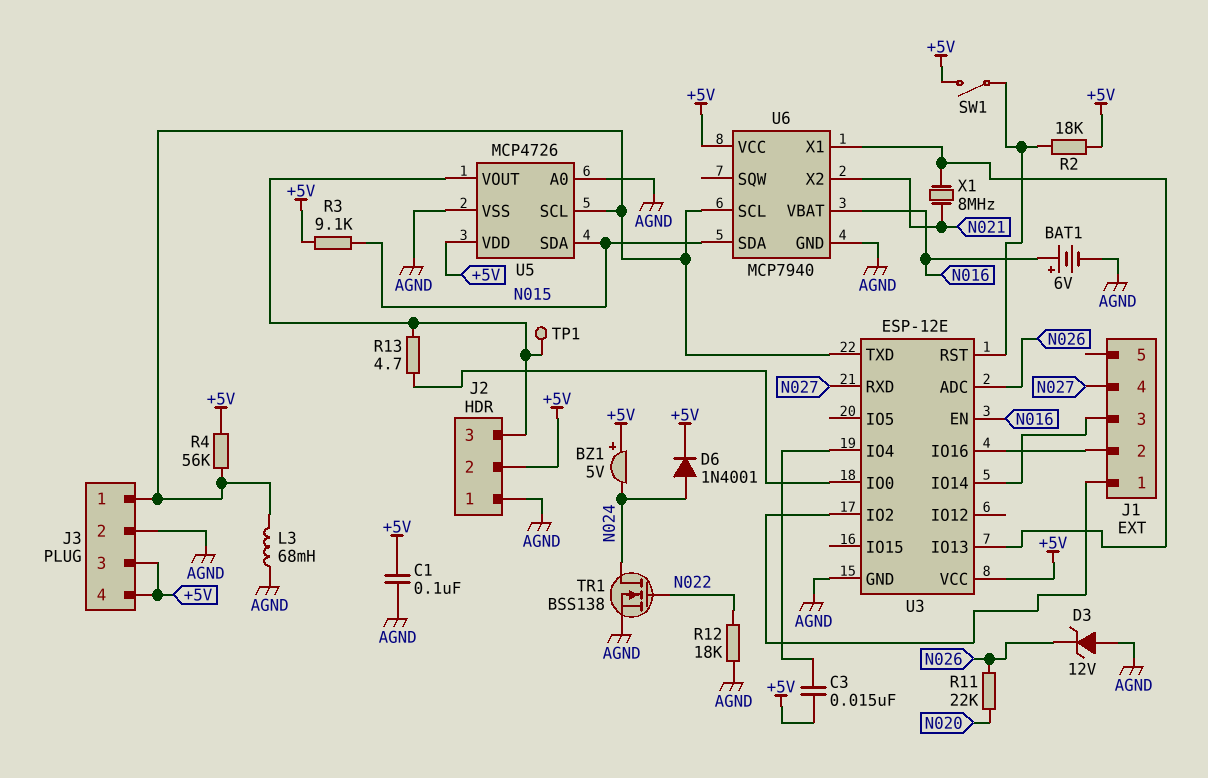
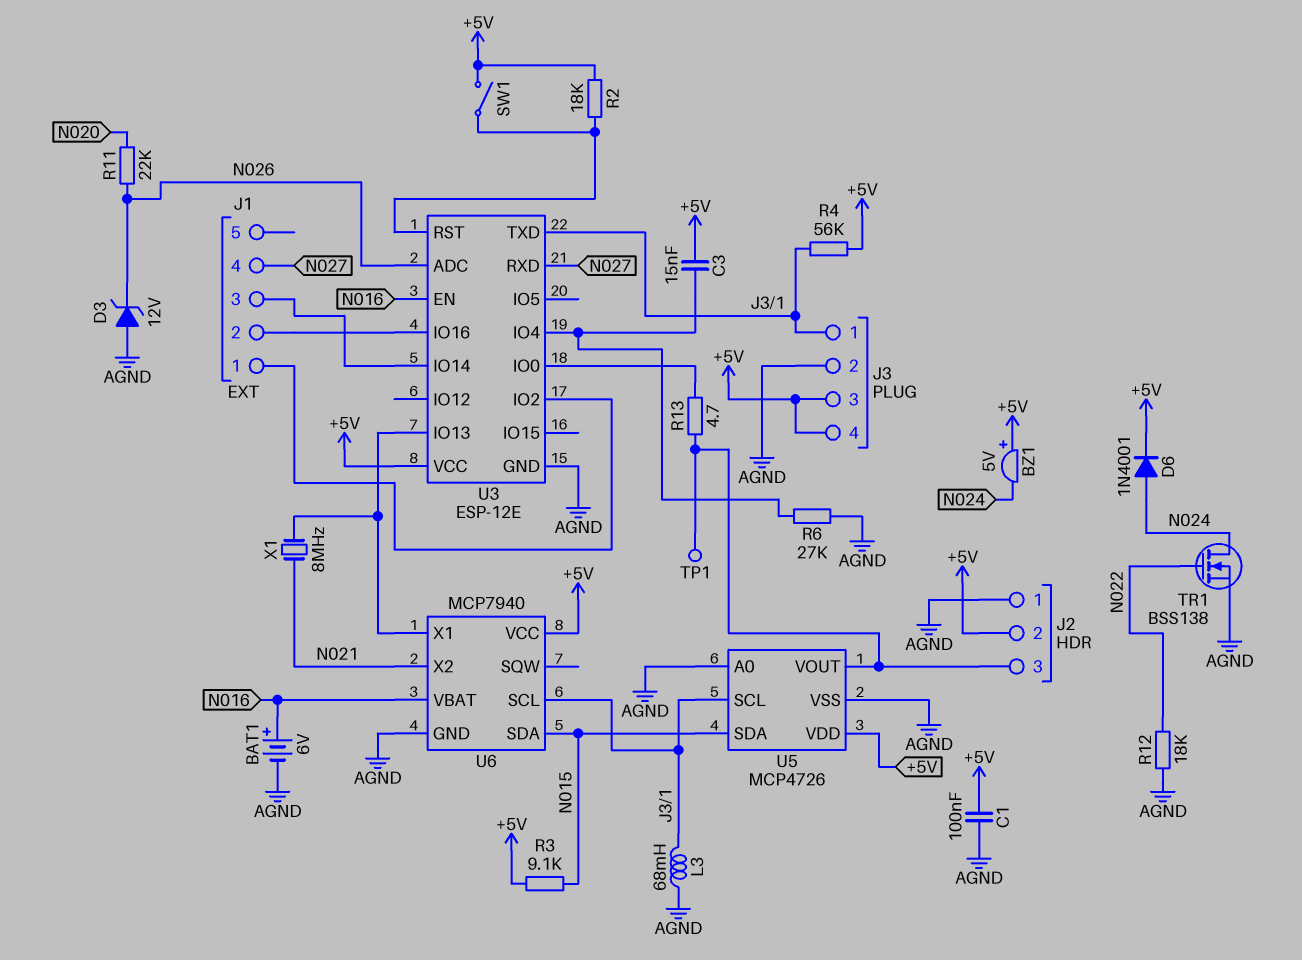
R6: none -> 27k (AGND, U3/IO4)

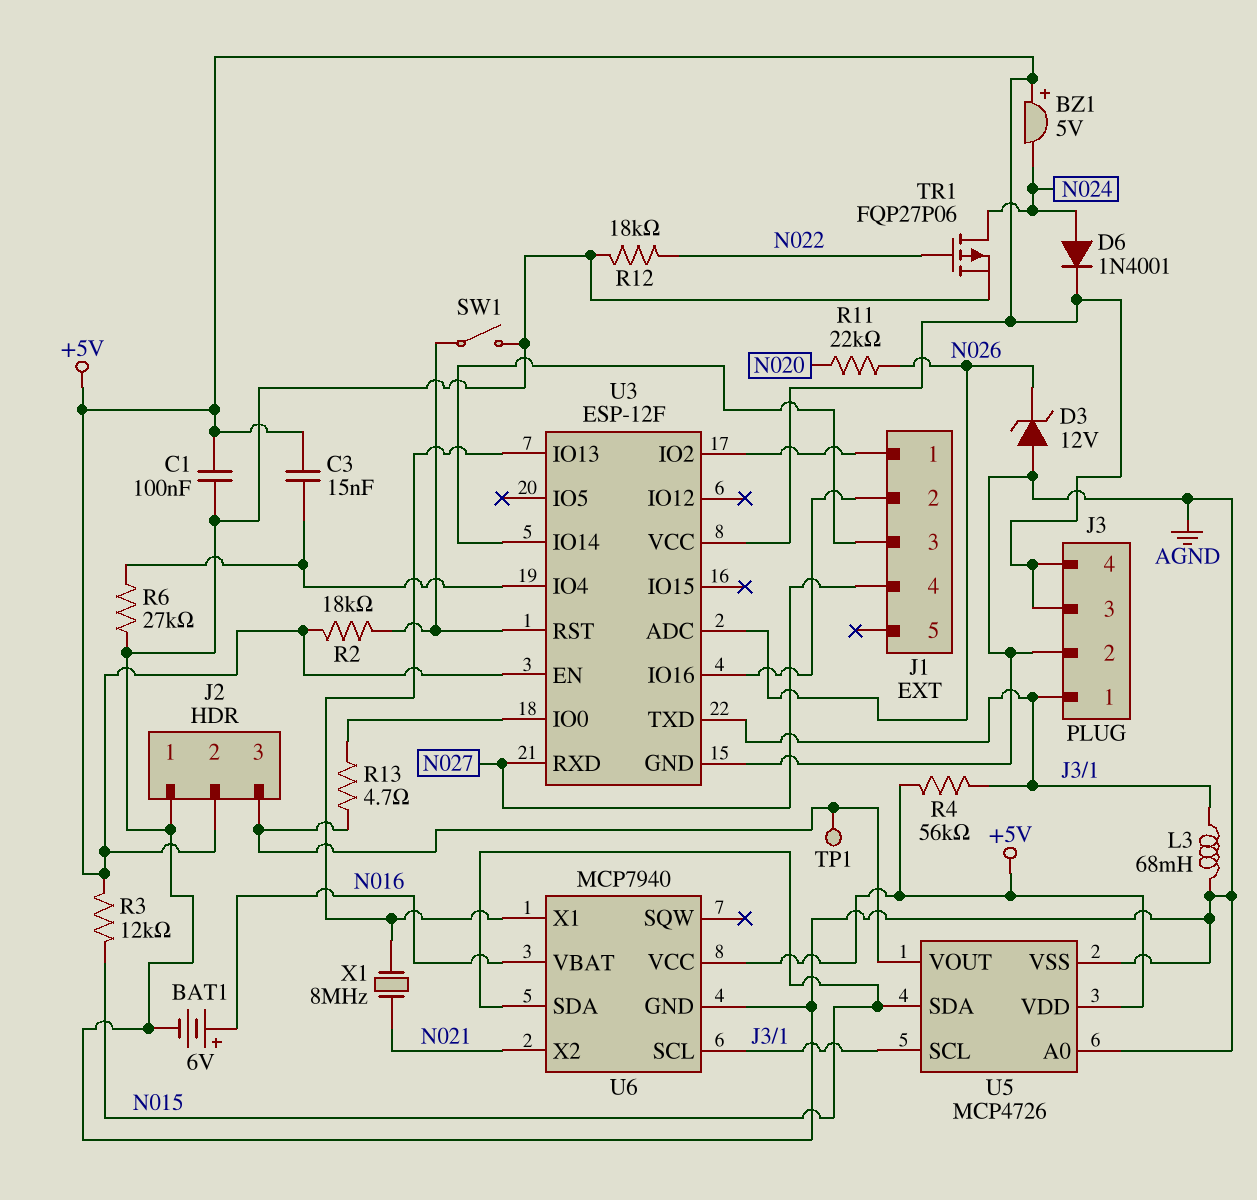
R3: 9.1k (+5V, N015) -> 12k (+5V, N015)
SW1: switch (+5V, U3/RST) -> switch (AGND, U3/RST)
TR1: NMOS BSS138 (G N022, D N024, S AGND) -> PMOS FQP27P06 (G N022, D N024, S AGND)
U3: ESP-12E -> ESP-12F
U3 pin EN: N016 -> +5V

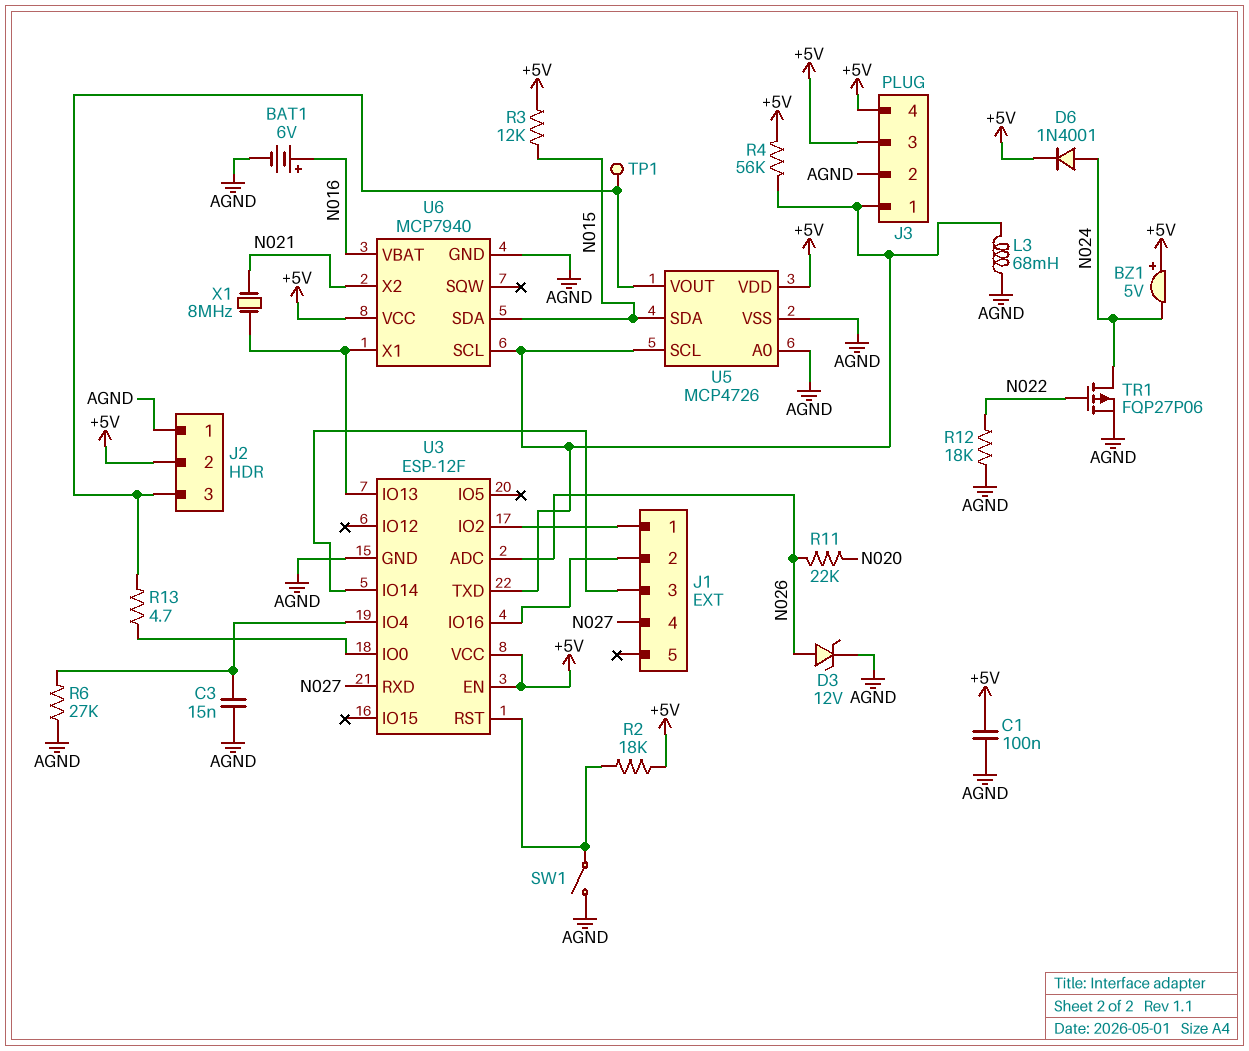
C3: 15nF (+5V, U3/IO4) -> 15nF (AGND, U3/IO4)
D3: zener 12V (A AGND, K N026) -> zener 12V (A N026, K AGND)

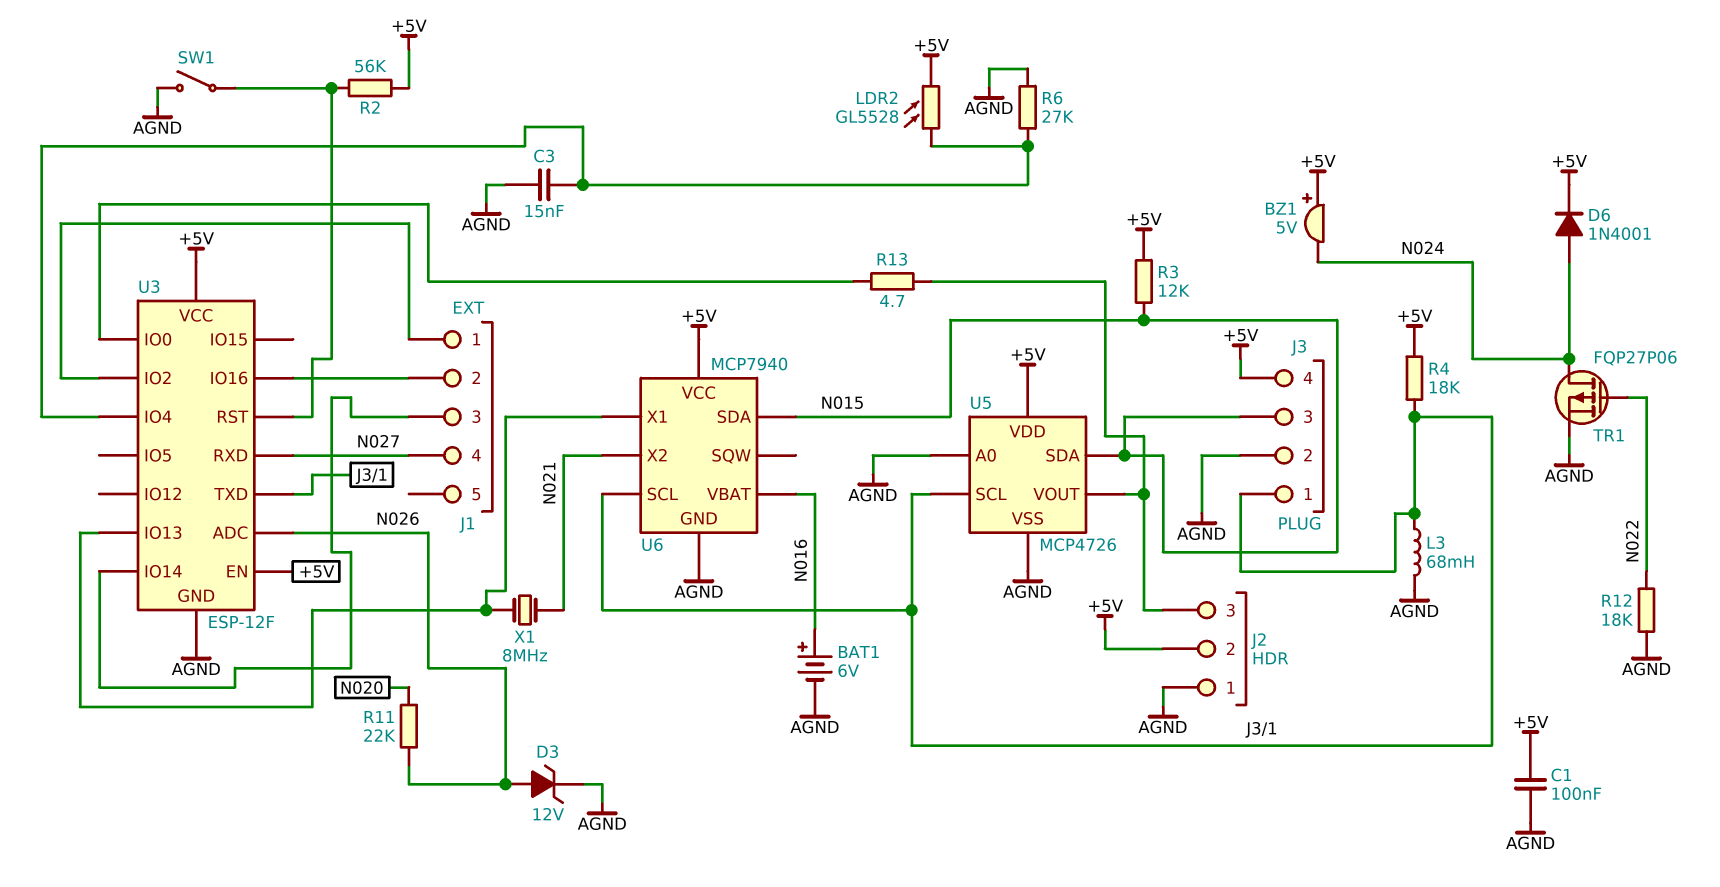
J3 pin 3: +5V -> N015
LDR2: none -> GL5528 (+5V, U3/IO4)
R2: 18k (+5V, U3/RST) -> 56k (+5V, U3/RST)
R4: 56k (+5V, J3/1) -> 18k (+5V, J3/1)
TP1: test point (J2/3) -> none

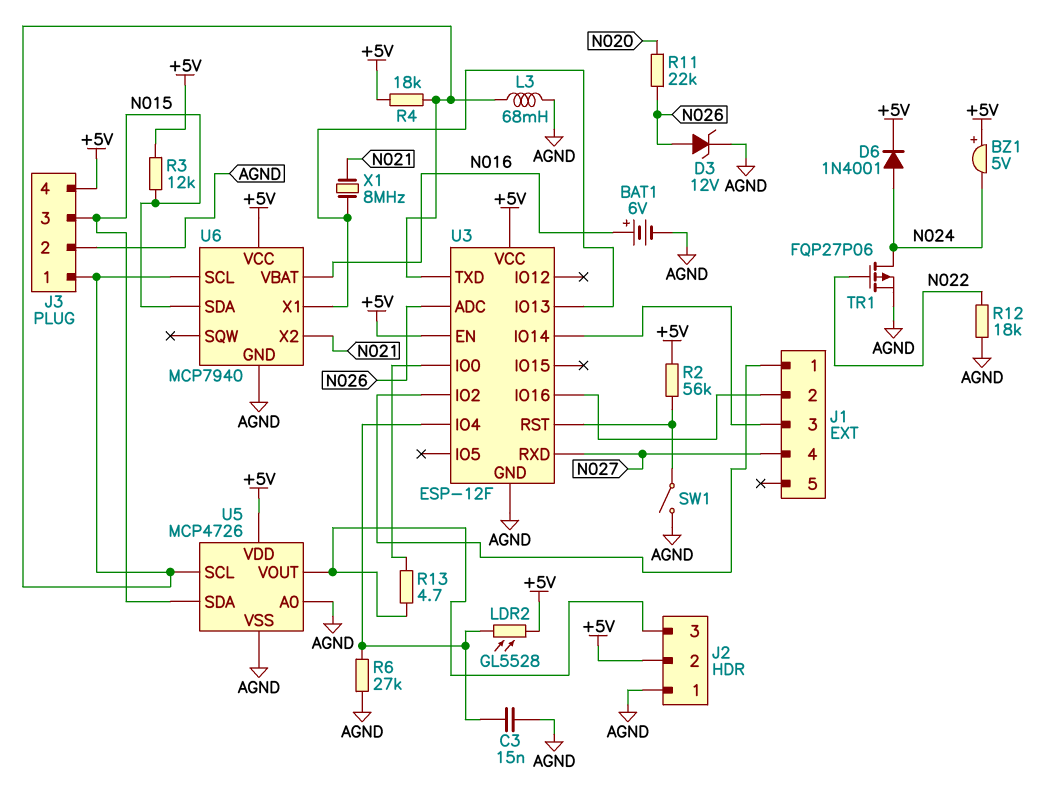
C1: 100nF (+5V, AGND) -> none

